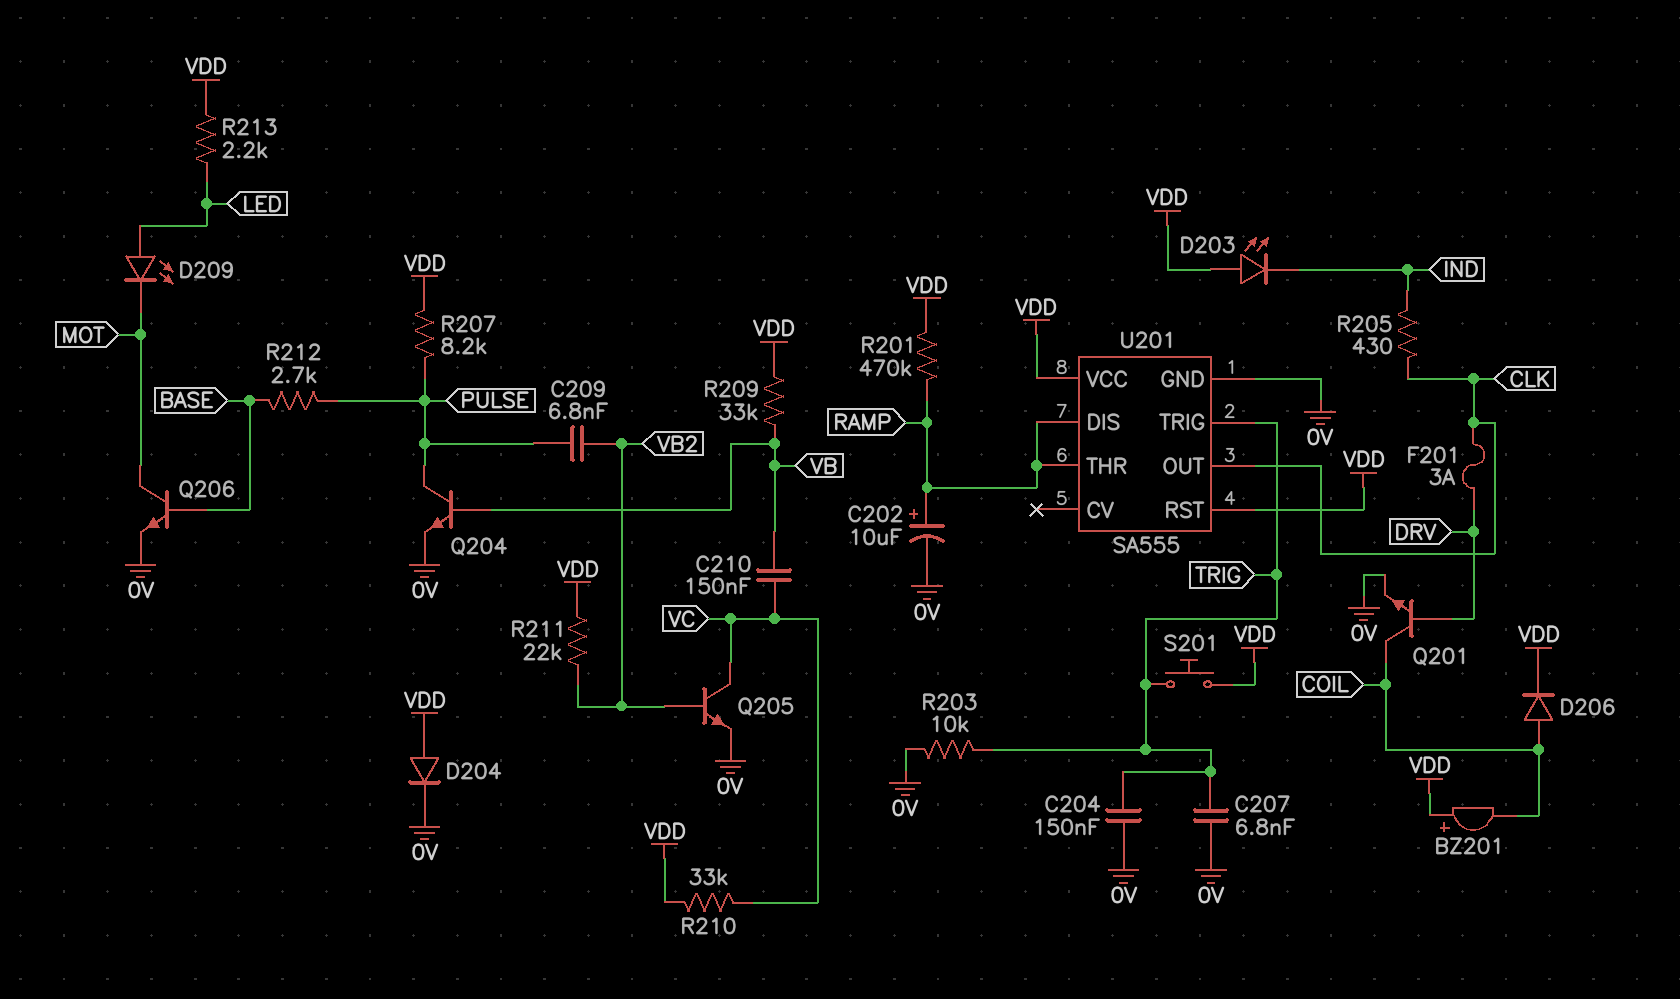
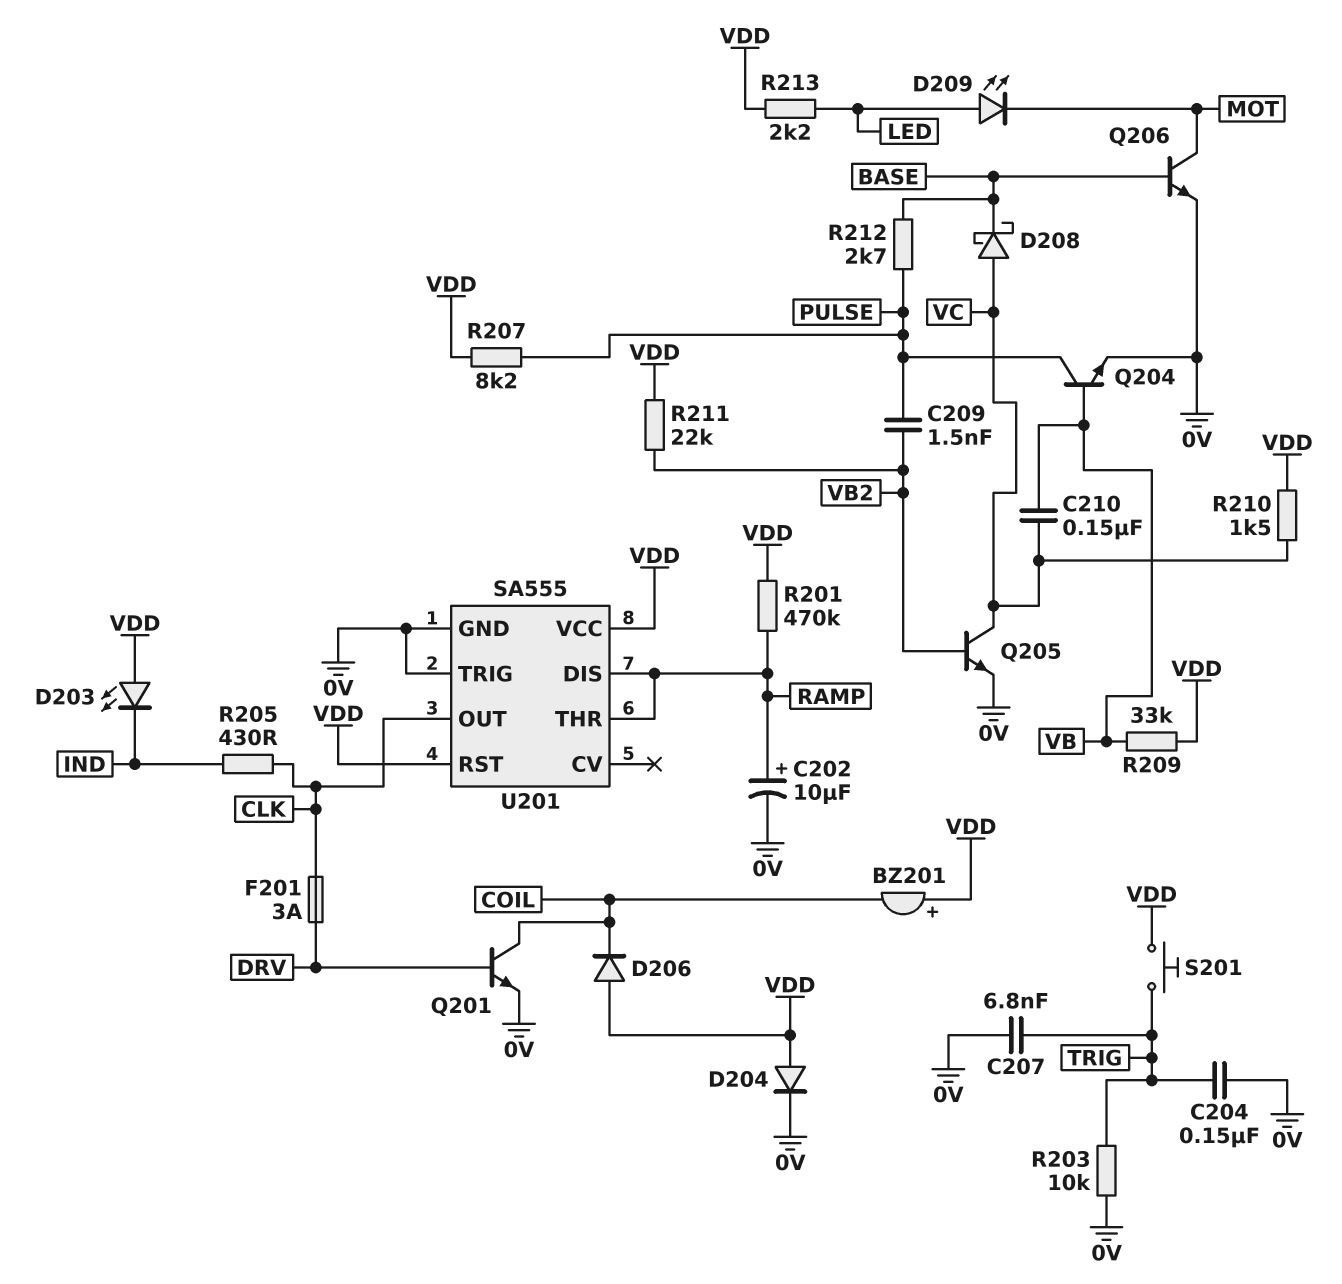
C209: 6.8nF (PULSE, VB2) -> 1.5nF (PULSE, VB2)
D206: diode (A COIL, K VDD) -> diode (A VDD, K COIL)
D208: none -> schottky (A VC, K BASE)
R210: 33k (VC, VDD) -> 1.5k (VC, VDD)
U201 pin TRIG: TRIG -> 0V

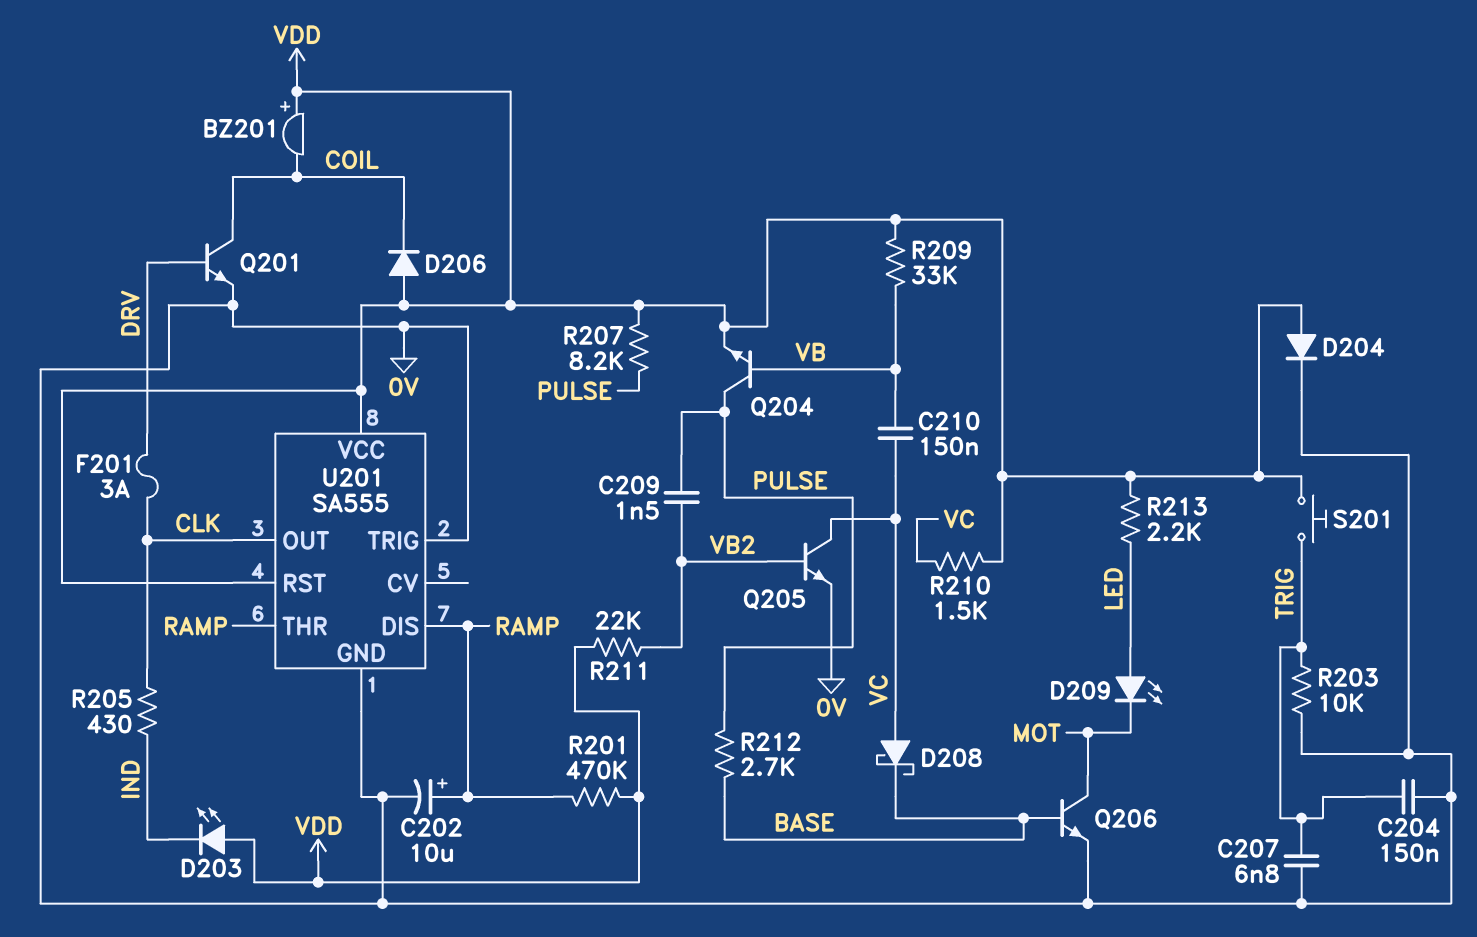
Q204: NPN (B VB, C PULSE, E 0V) -> NPN (B VB, C PULSE, E VDD)

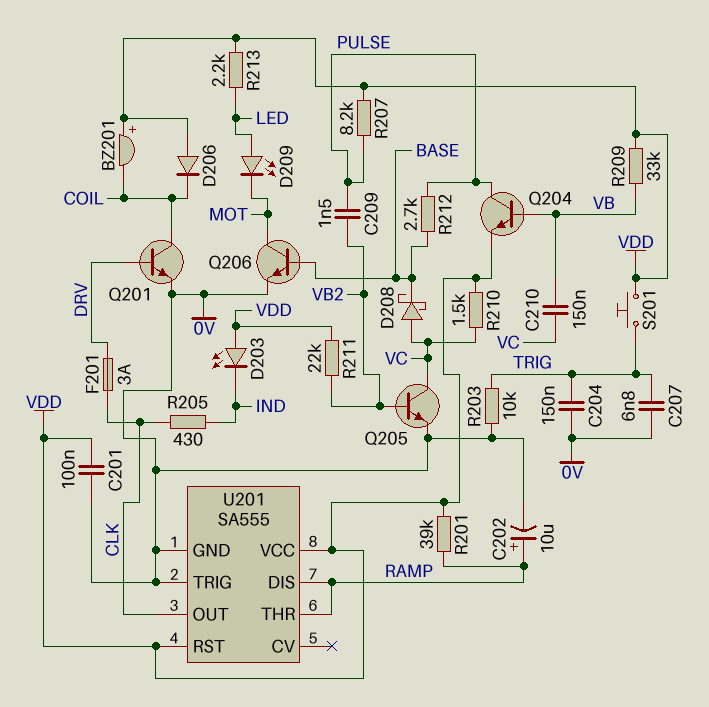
C201: none -> 100nF (0V, VDD)
D204: diode (A VDD, K 0V) -> none
R201: 470k (RAMP, VDD) -> 39k (RAMP, VDD)

